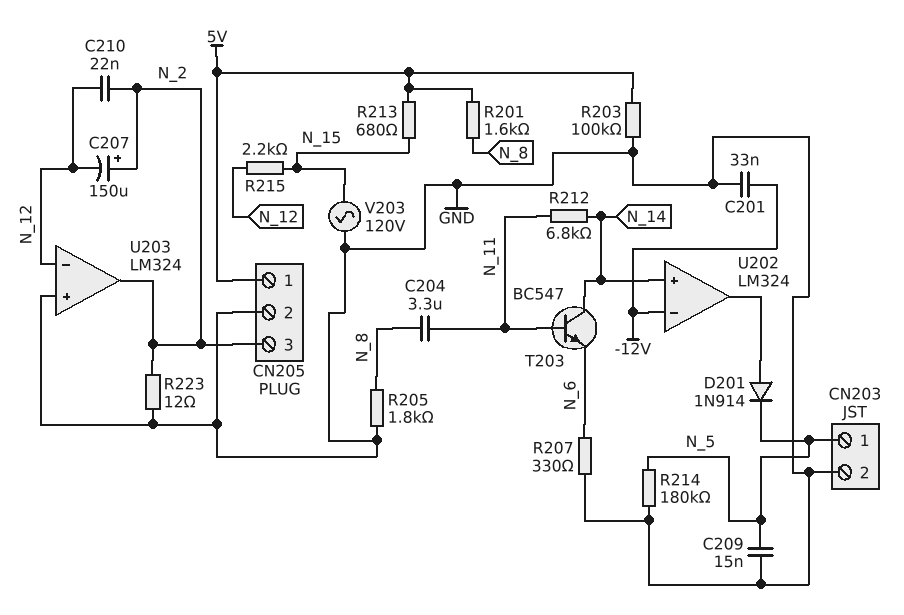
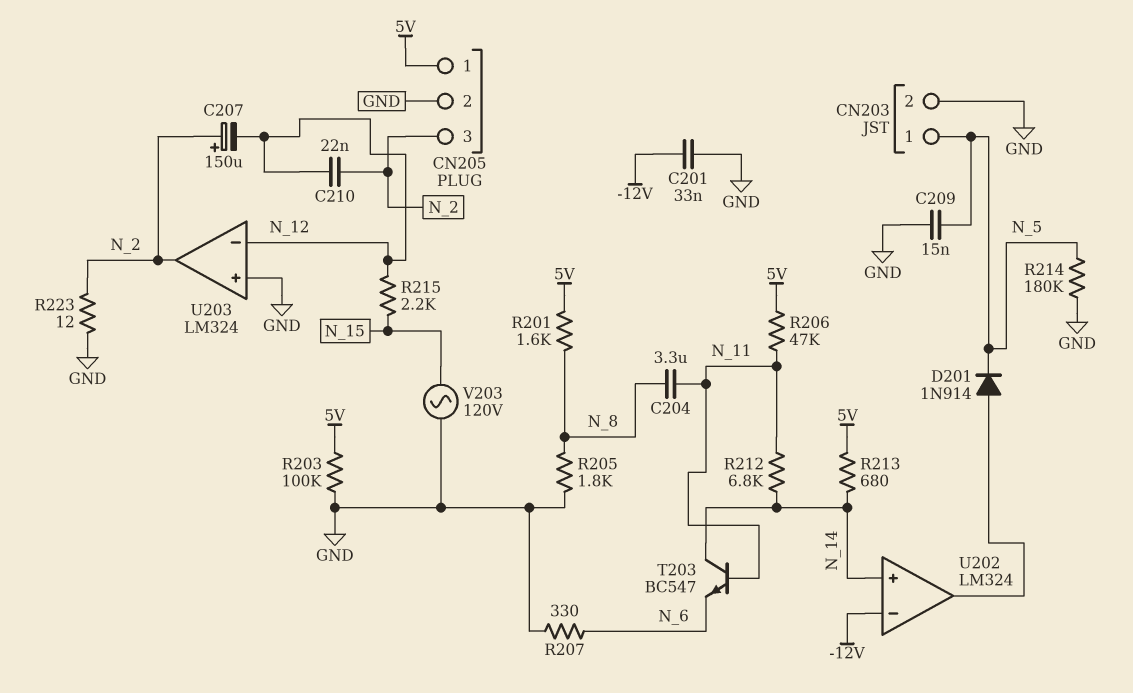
R206: none -> 47k (5V, N_11)
R213: 680 (5V, N_15) -> 680 (5V, N_14)

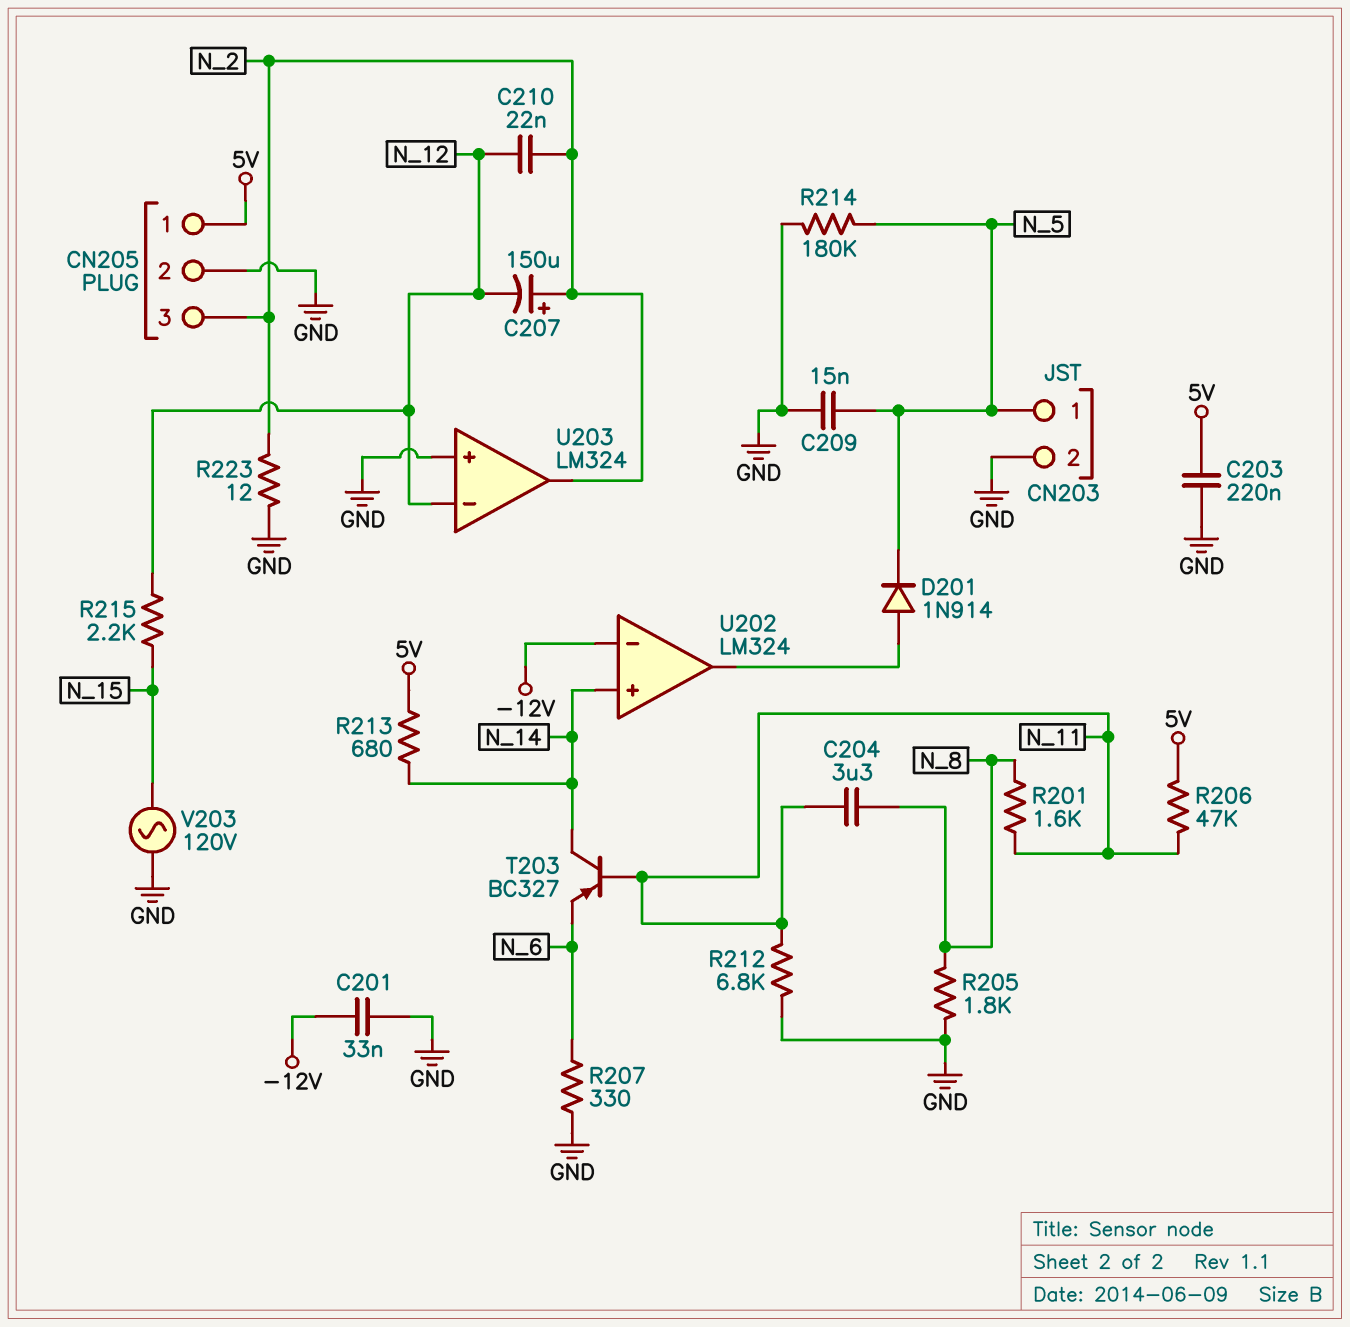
C203: none -> 220nF (5V, GND)
R201: 1.6k (5V, N_8) -> 1.6k (N_8, N_11)
R203: 100k (5V, GND) -> none
R212: 6.8k (N_11, N_14) -> 6.8k (GND, N_11)
T203: NPN BC547 (B N_11, C N_14, E N_6) -> PNP BC327 (B N_11, C N_14, E N_6)

